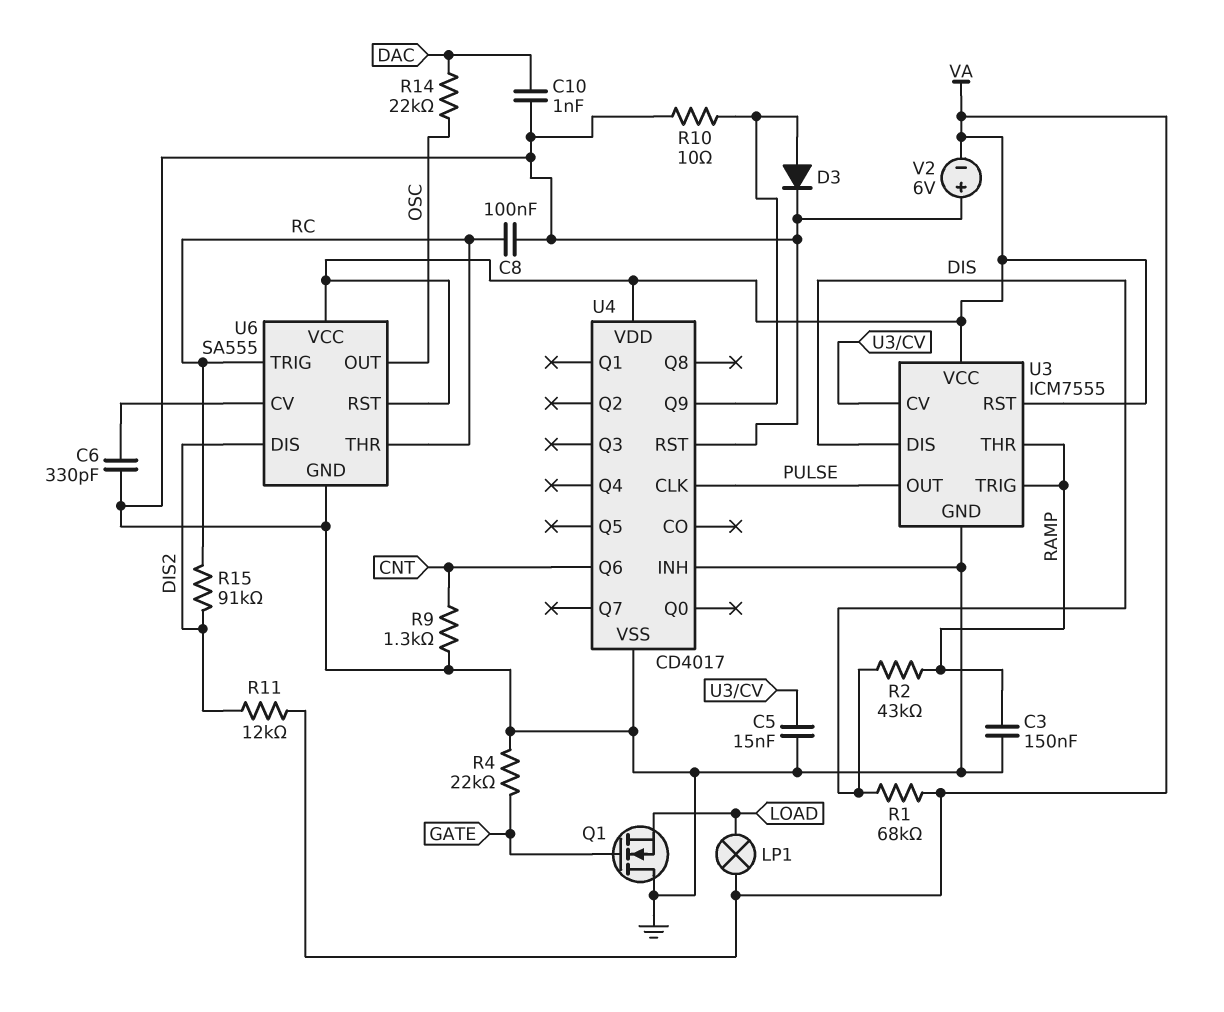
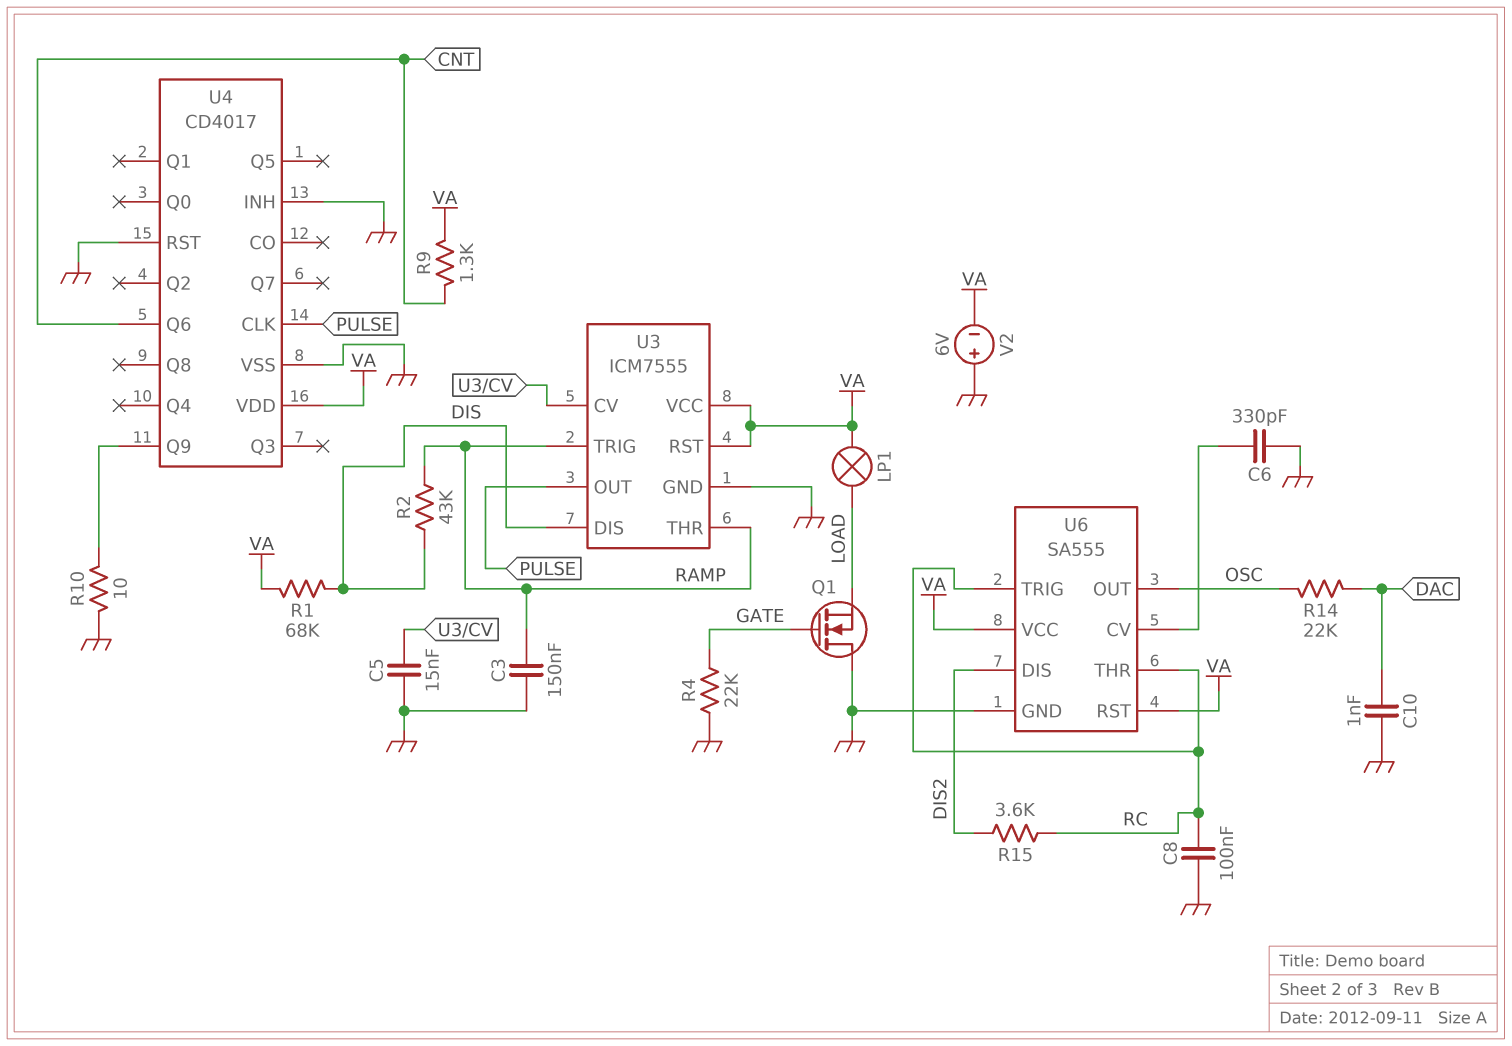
D3: diode (A U4/Q9, K GND) -> none
R9: 1.3k (CNT, GND) -> 1.3k (CNT, VA)
R11: 12k (DIS2, VA) -> none
R15: 91k (DIS2, RC) -> 3.6k (DIS2, RC)

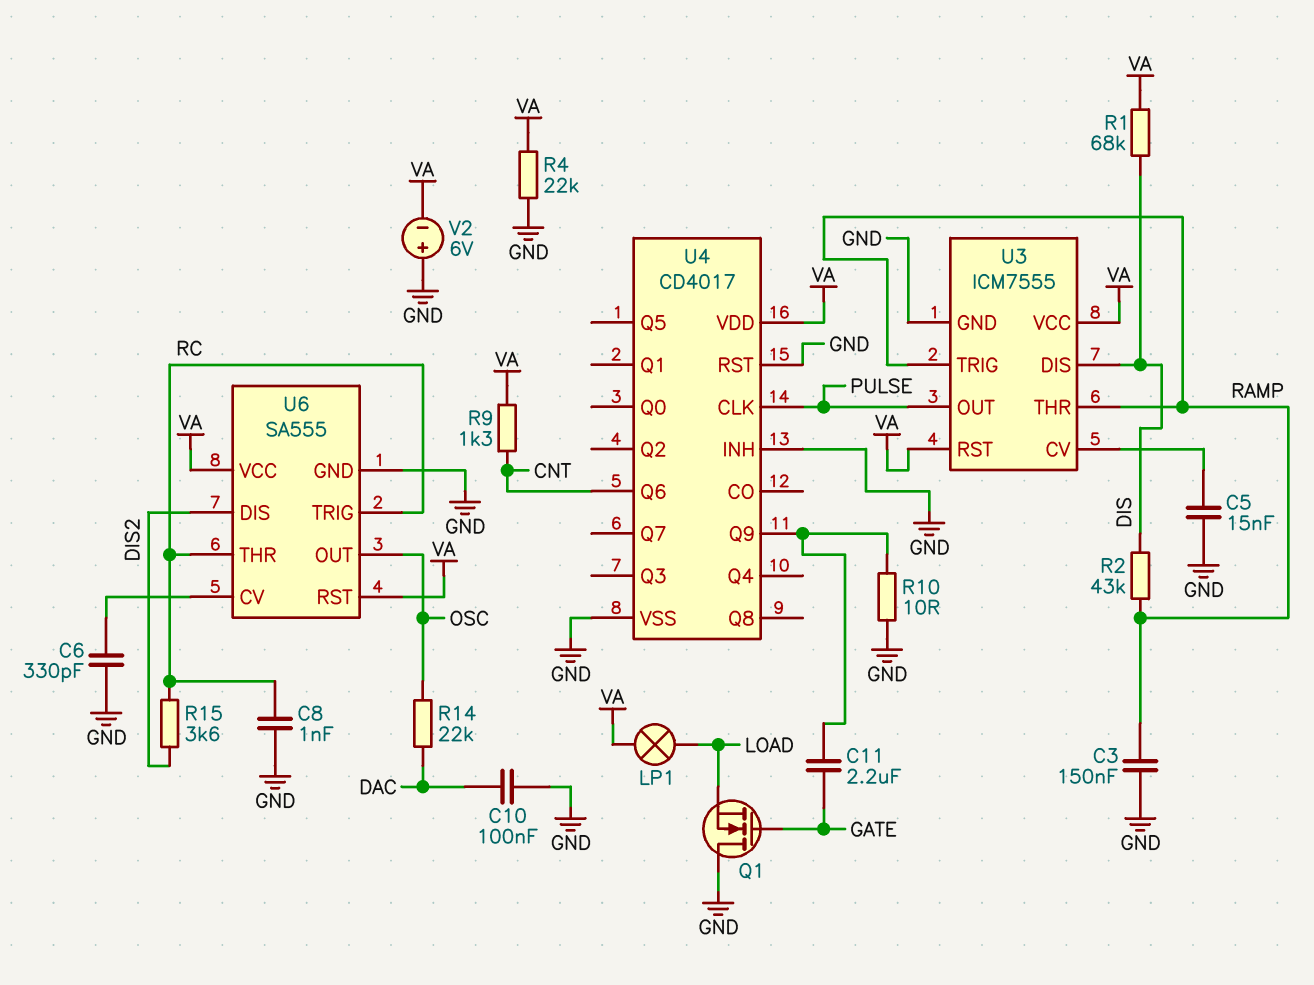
C8: 100nF (GND, RC) -> 1nF (GND, RC)
C10: 1nF (DAC, GND) -> 100nF (DAC, GND)
C11: none -> 2.2uF (GATE, U4/Q9)
R4: 22k (GATE, GND) -> 22k (GND, VA)

